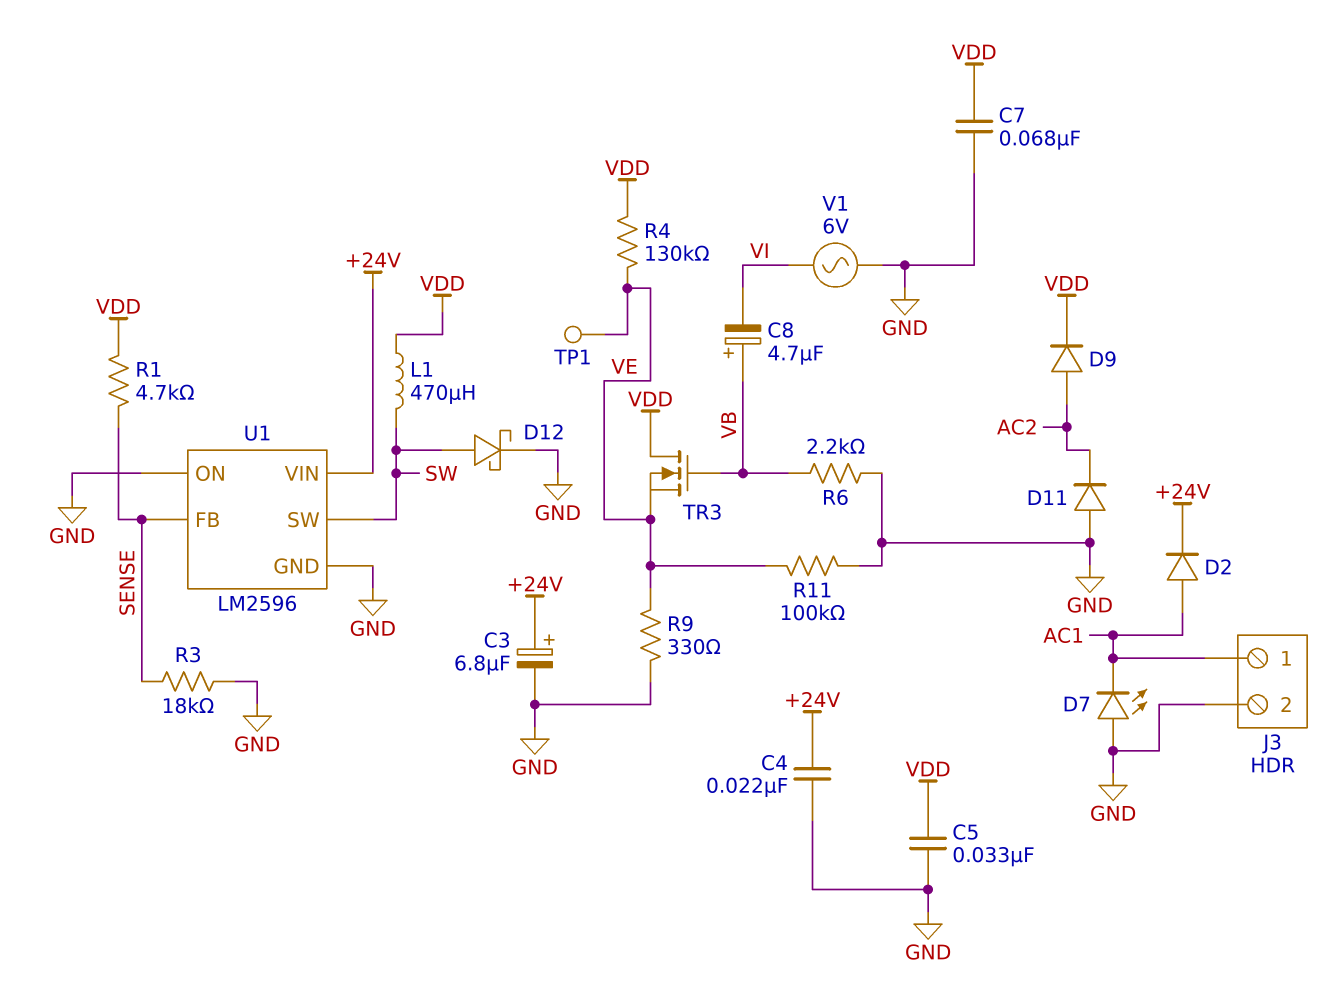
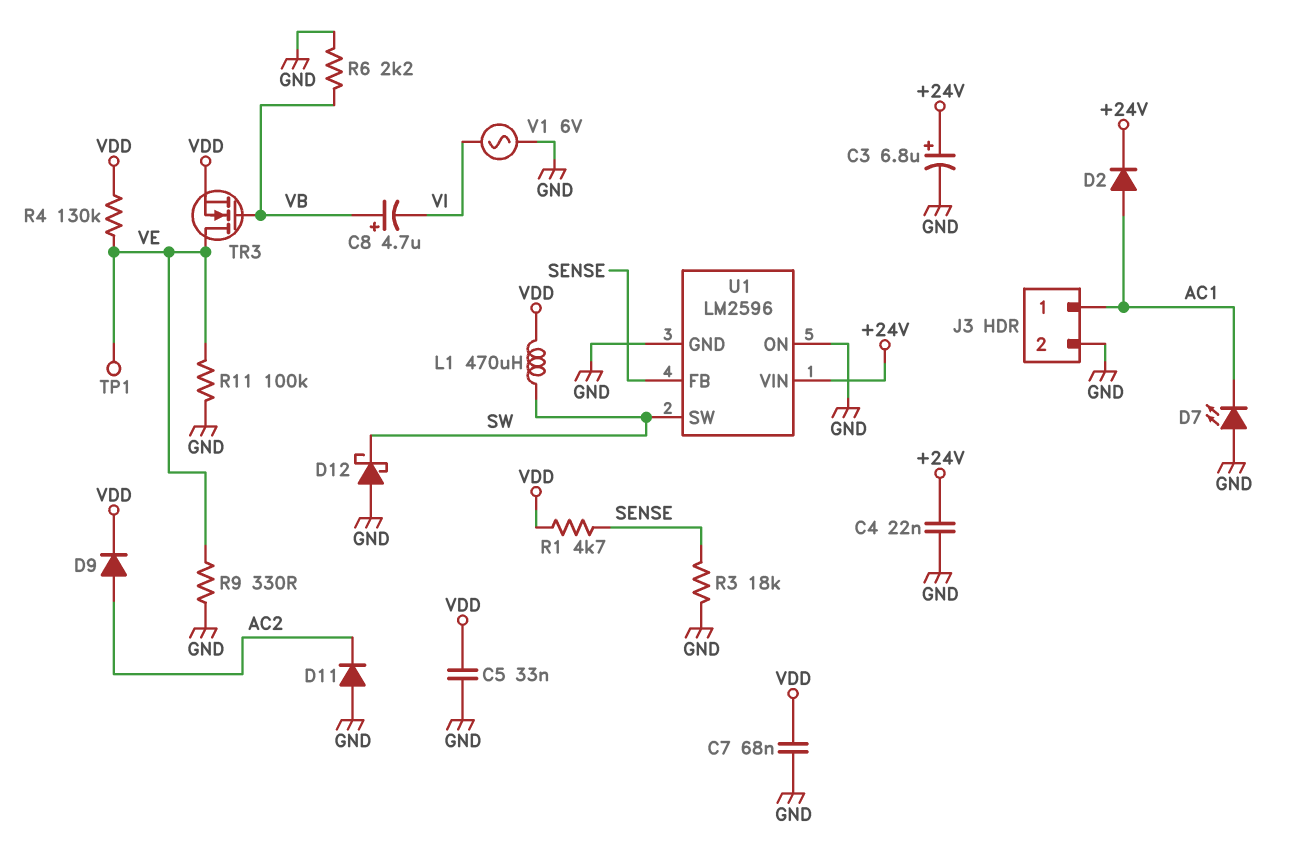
D12: schottky (A SW, K GND) -> schottky (A GND, K SW)
TR3: NMOS (G VB, D VDD, S VE) -> NMOS (G VB, D VE, S VDD)

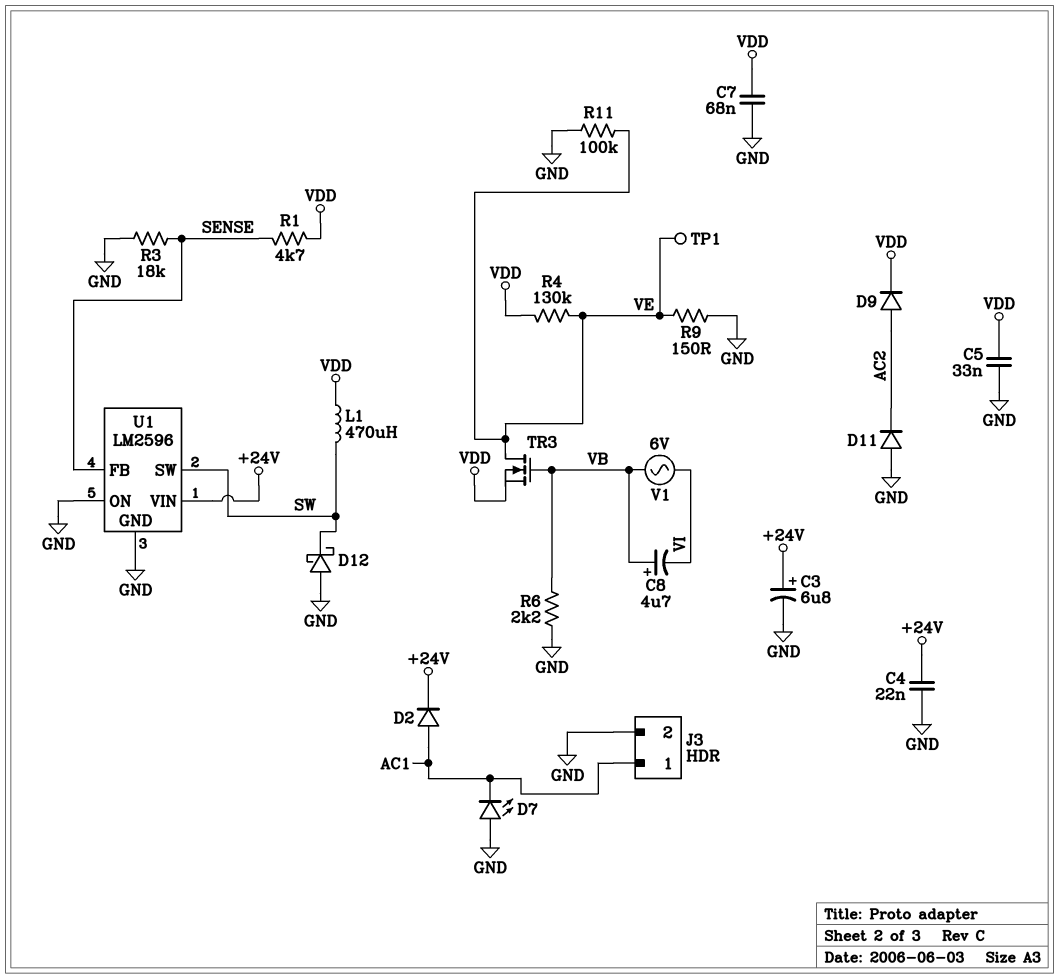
R9: 330 (GND, VE) -> 150 (GND, VE)
V1: AC 6V (GND, VI) -> AC 6V (VB, VI)

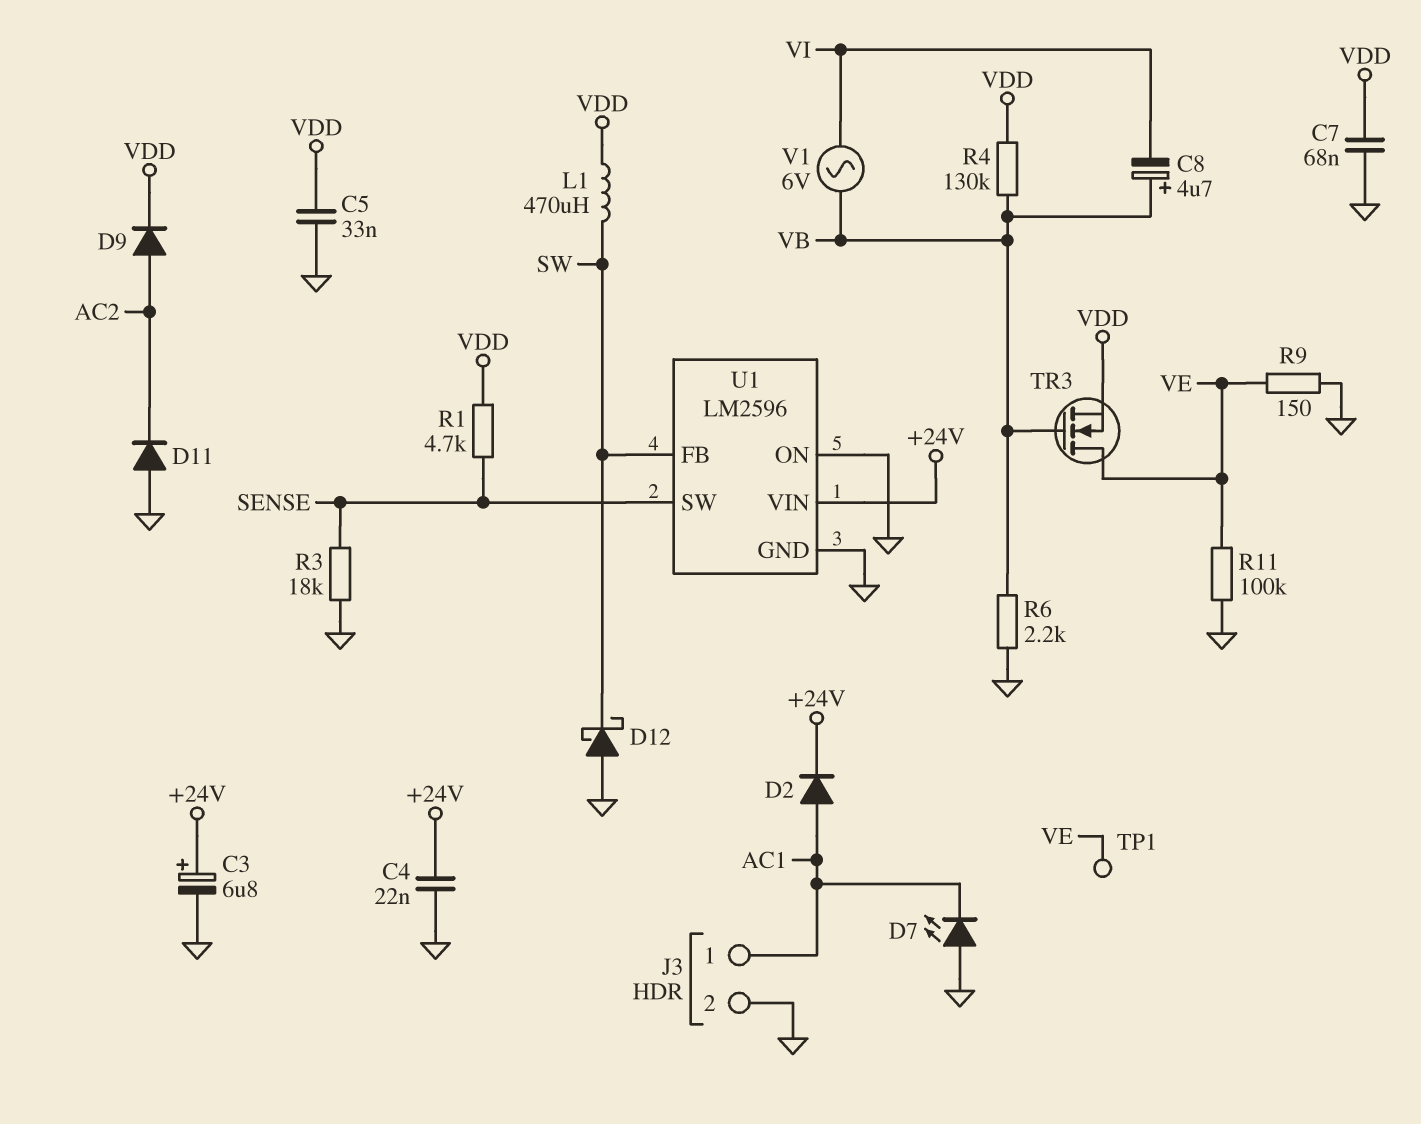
R4: 130k (VDD, VE) -> 130k (VB, VDD)
U1 pin FB: SENSE -> SW
U1 pin SW: SW -> SENSE

